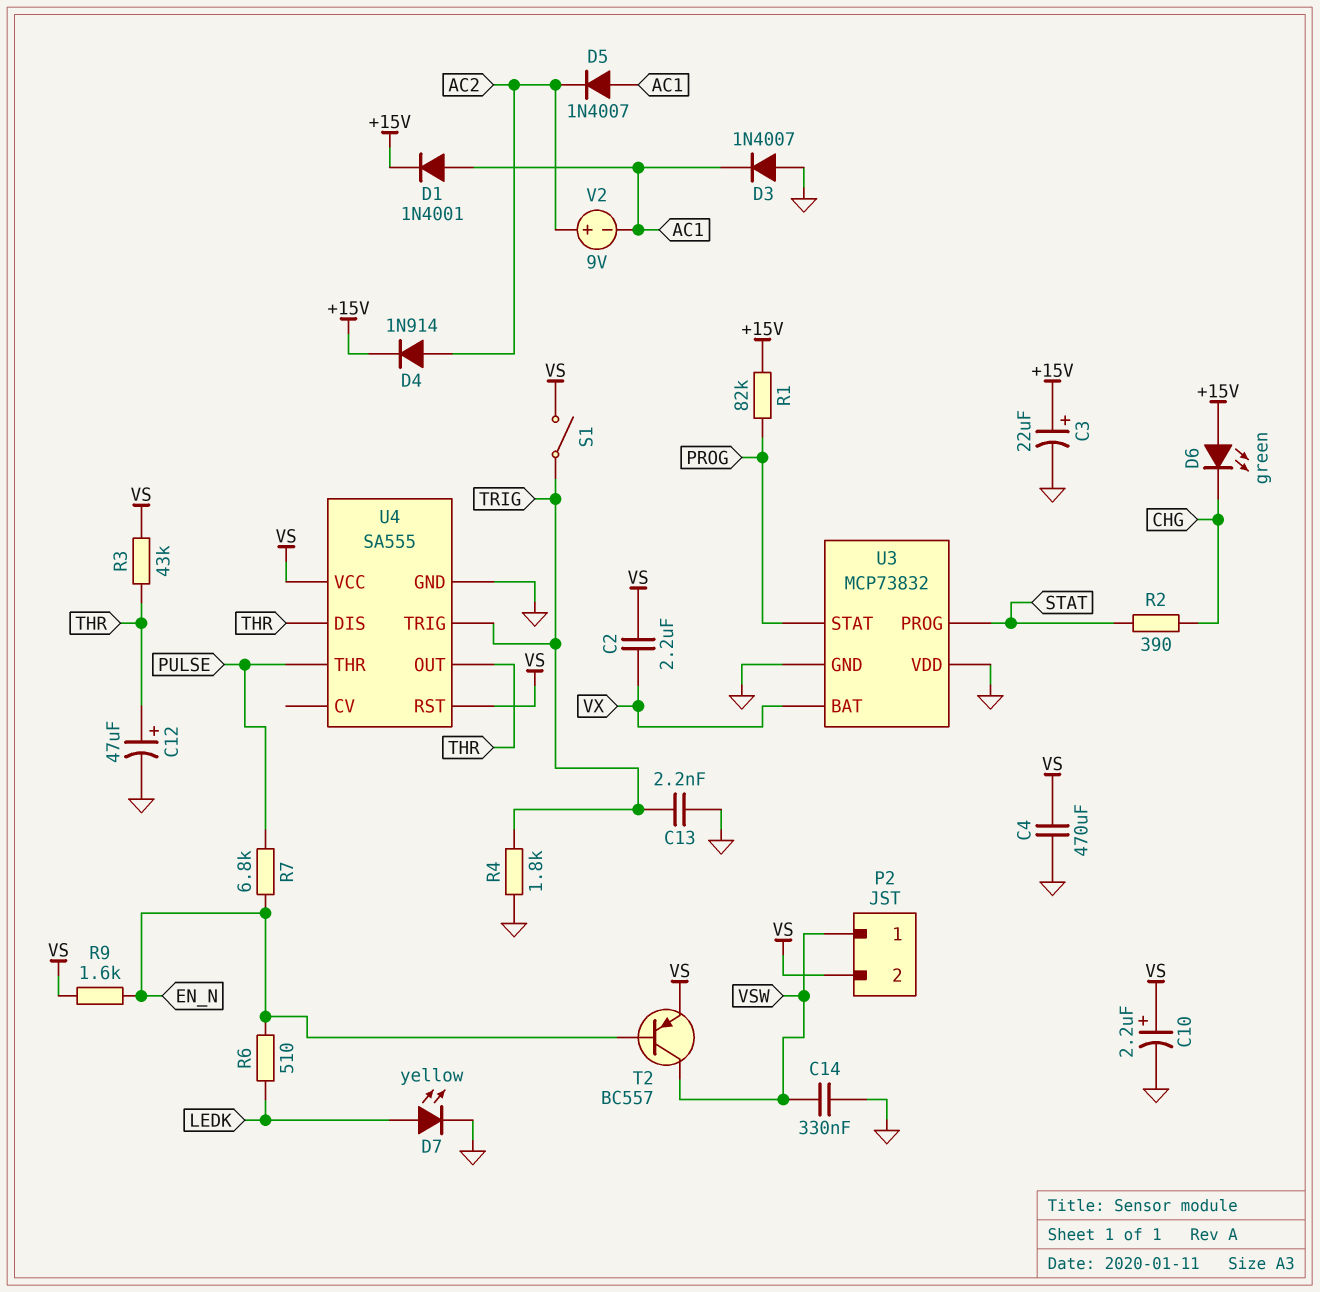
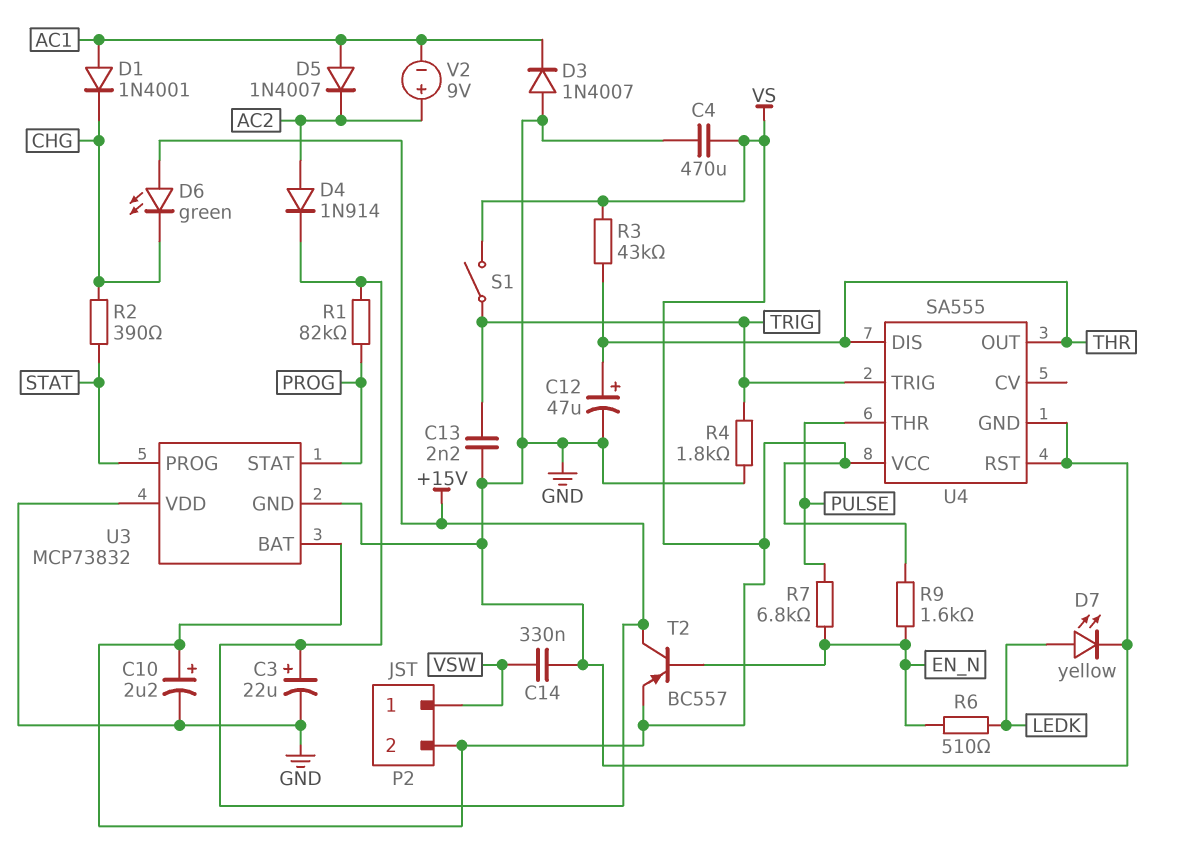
C2: 2.2uF (VS, VX) -> none
D1: diode 1N4001 (A AC1, K +15V) -> diode 1N4001 (A AC1, K CHG)
T2: PNP BC557 (B EN_N, C VSW, E VS) -> PNP BC557 (B EN_N, C +15V, E VS)
U3 pin BAT: VX -> VS
U4 pin RST: VS -> GND

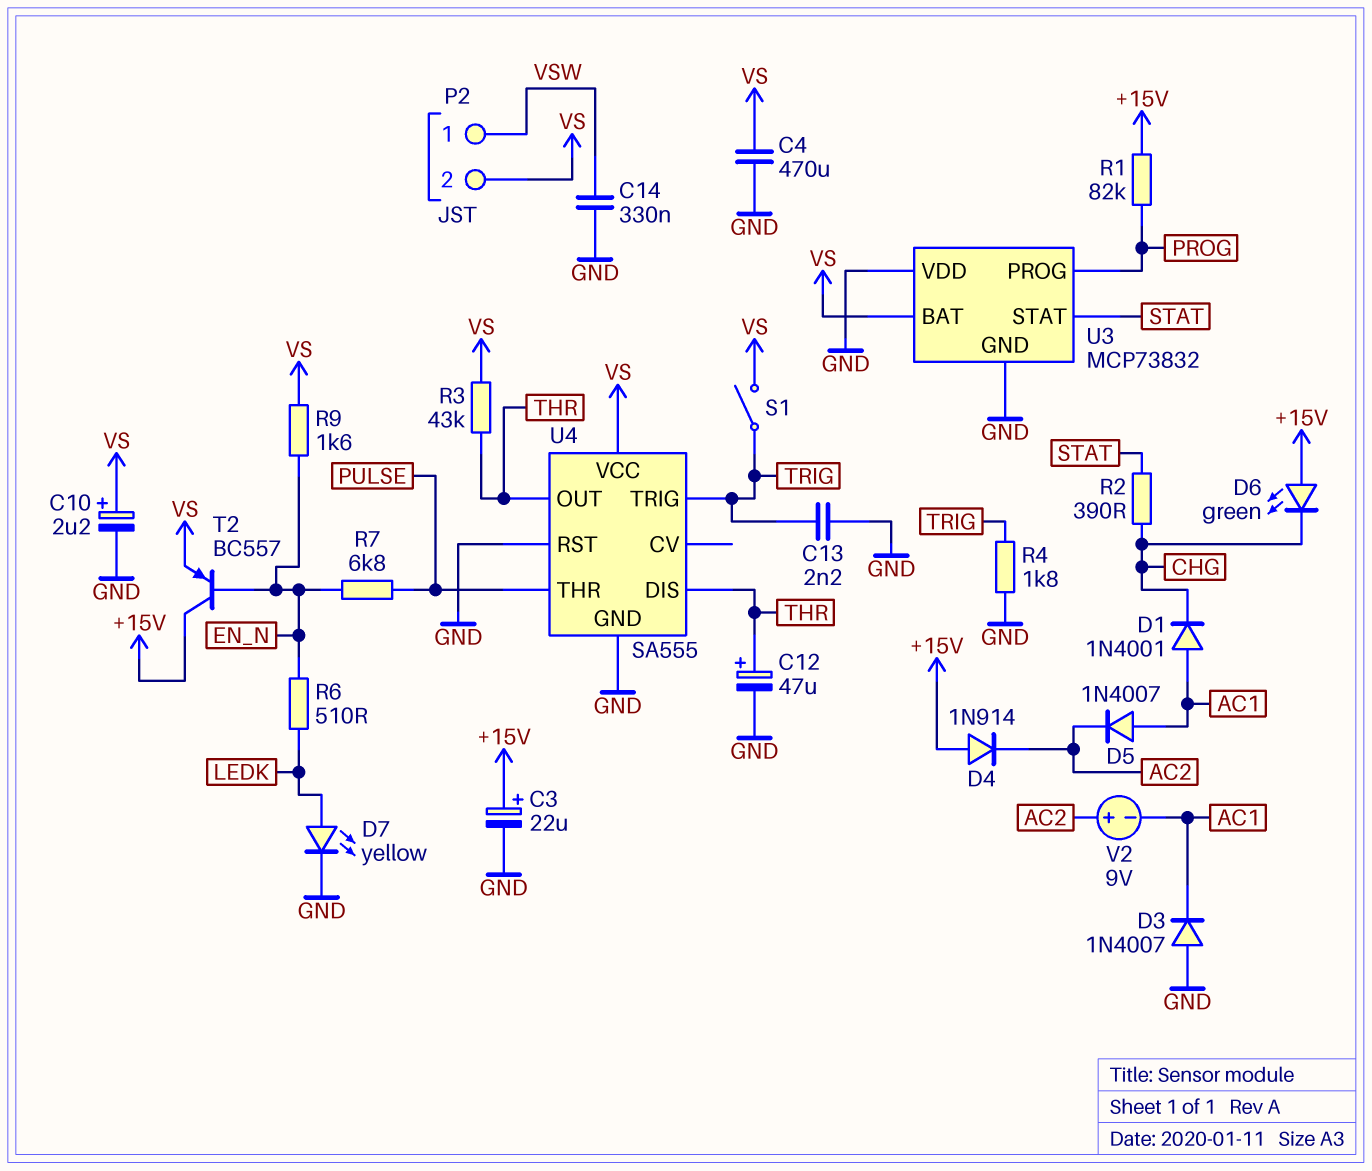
D4: diode 1N914 (A AC2, K +15V) -> diode 1N914 (A +15V, K AC2)
U3 pin PROG: STAT -> PROG
U3 pin STAT: PROG -> STAT

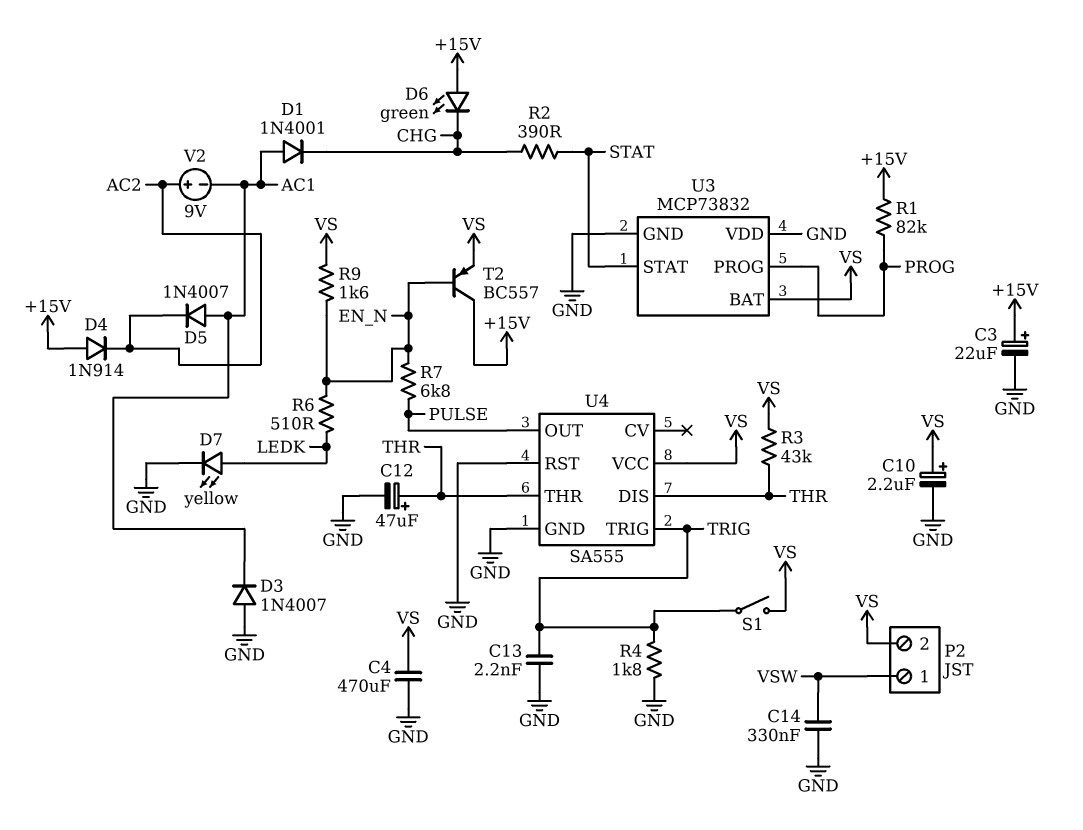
U4 pin OUT: THR -> PULSE
U4 pin THR: PULSE -> THR

